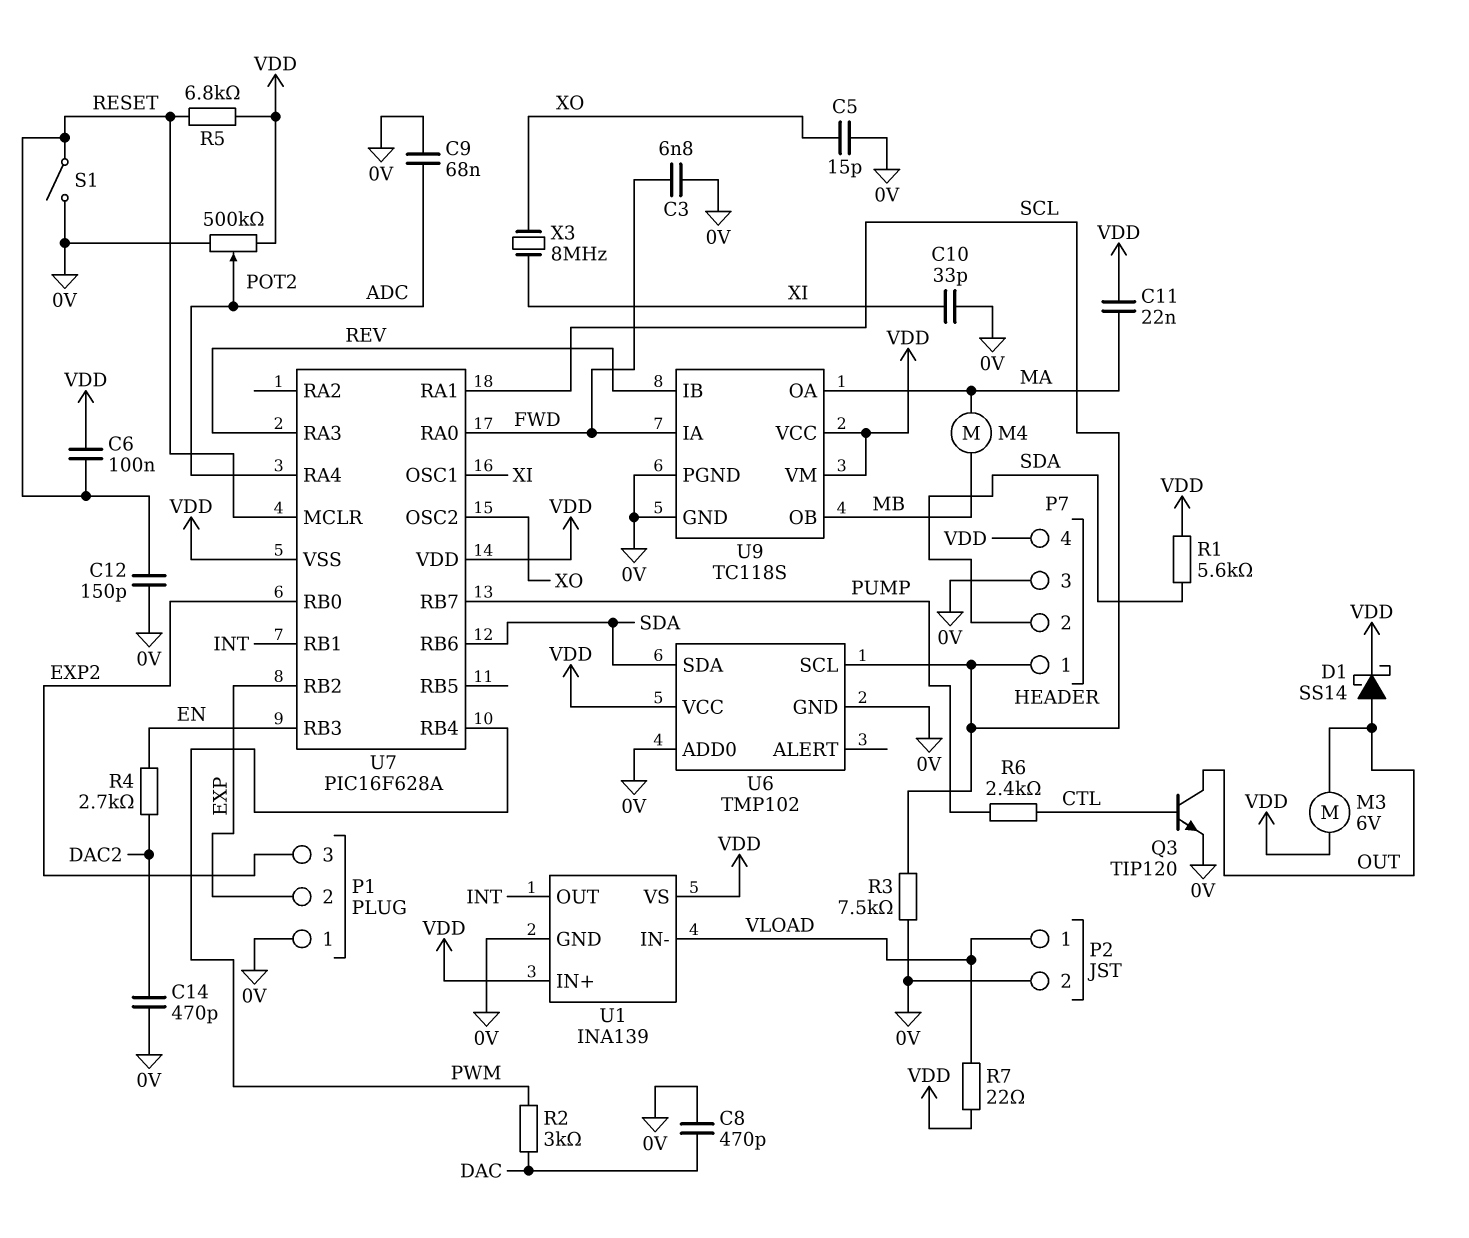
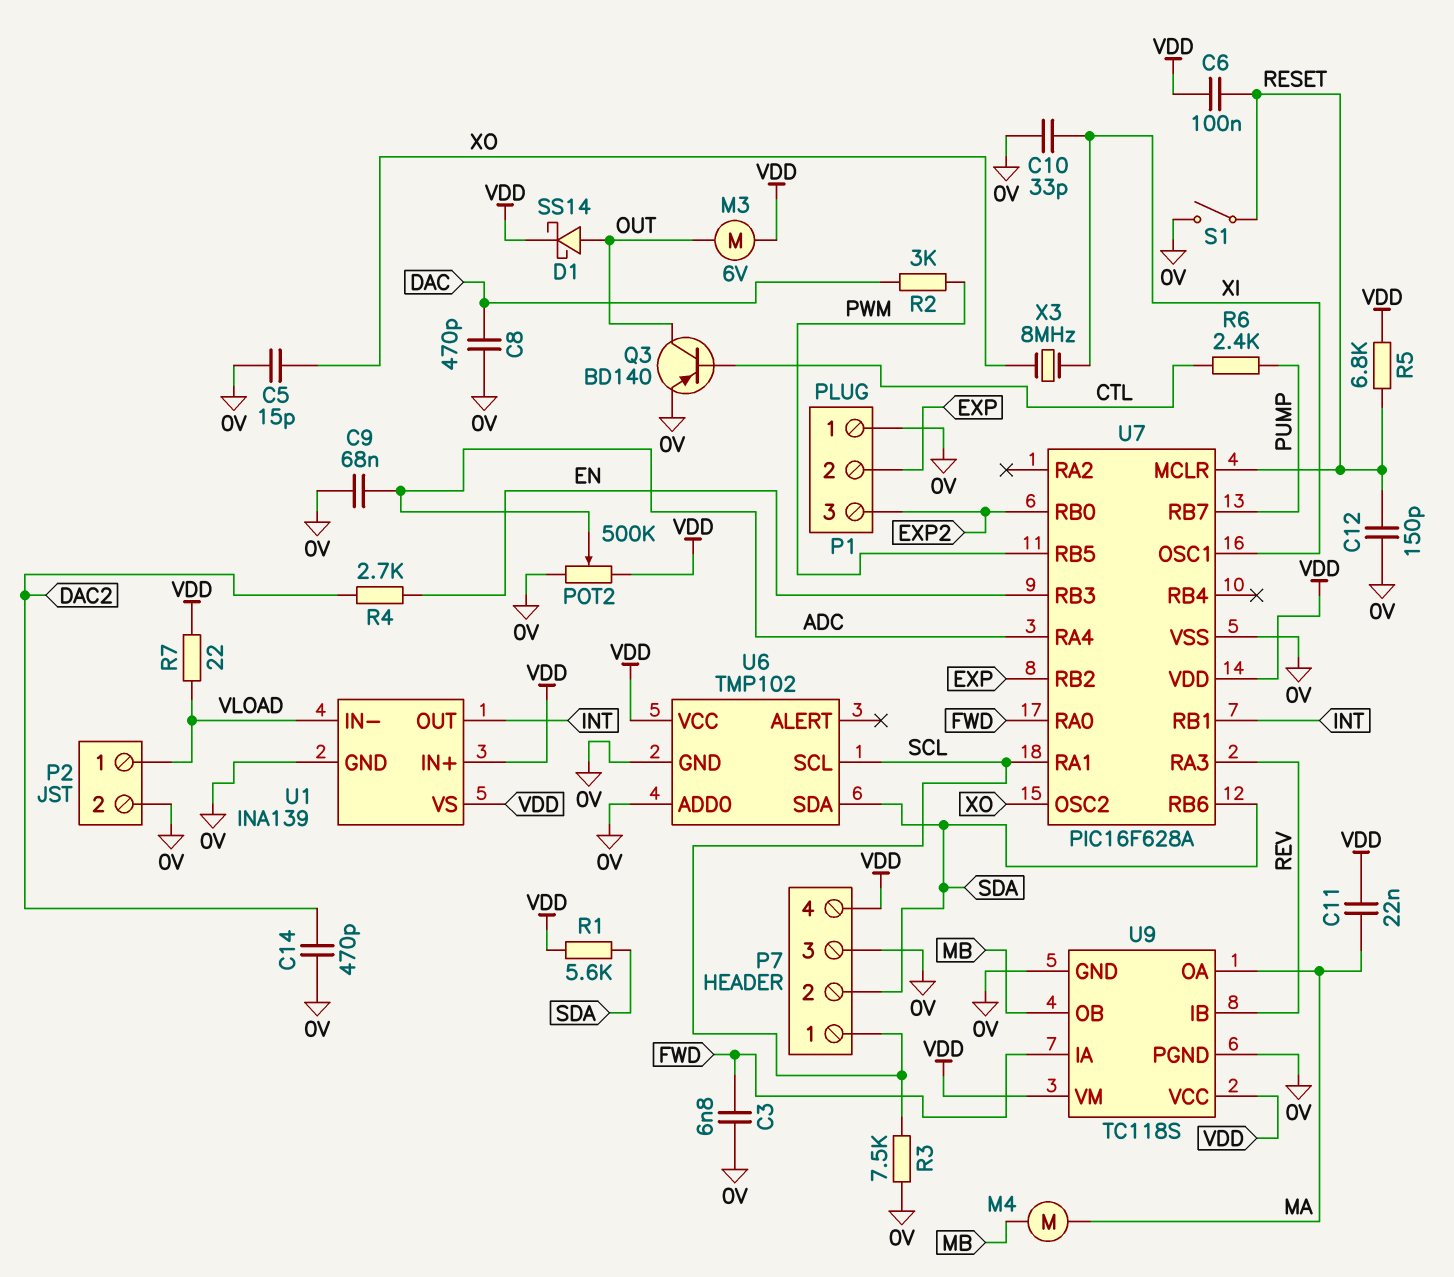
Q3: NPN TIP120 (B CTL, C OUT, E 0V) -> PNP BD140 (B CTL, C OUT, E 0V)
U7 pin RB4: PWM -> none
U7 pin RB5: none -> PWM
U7 pin VSS: VDD -> 0V

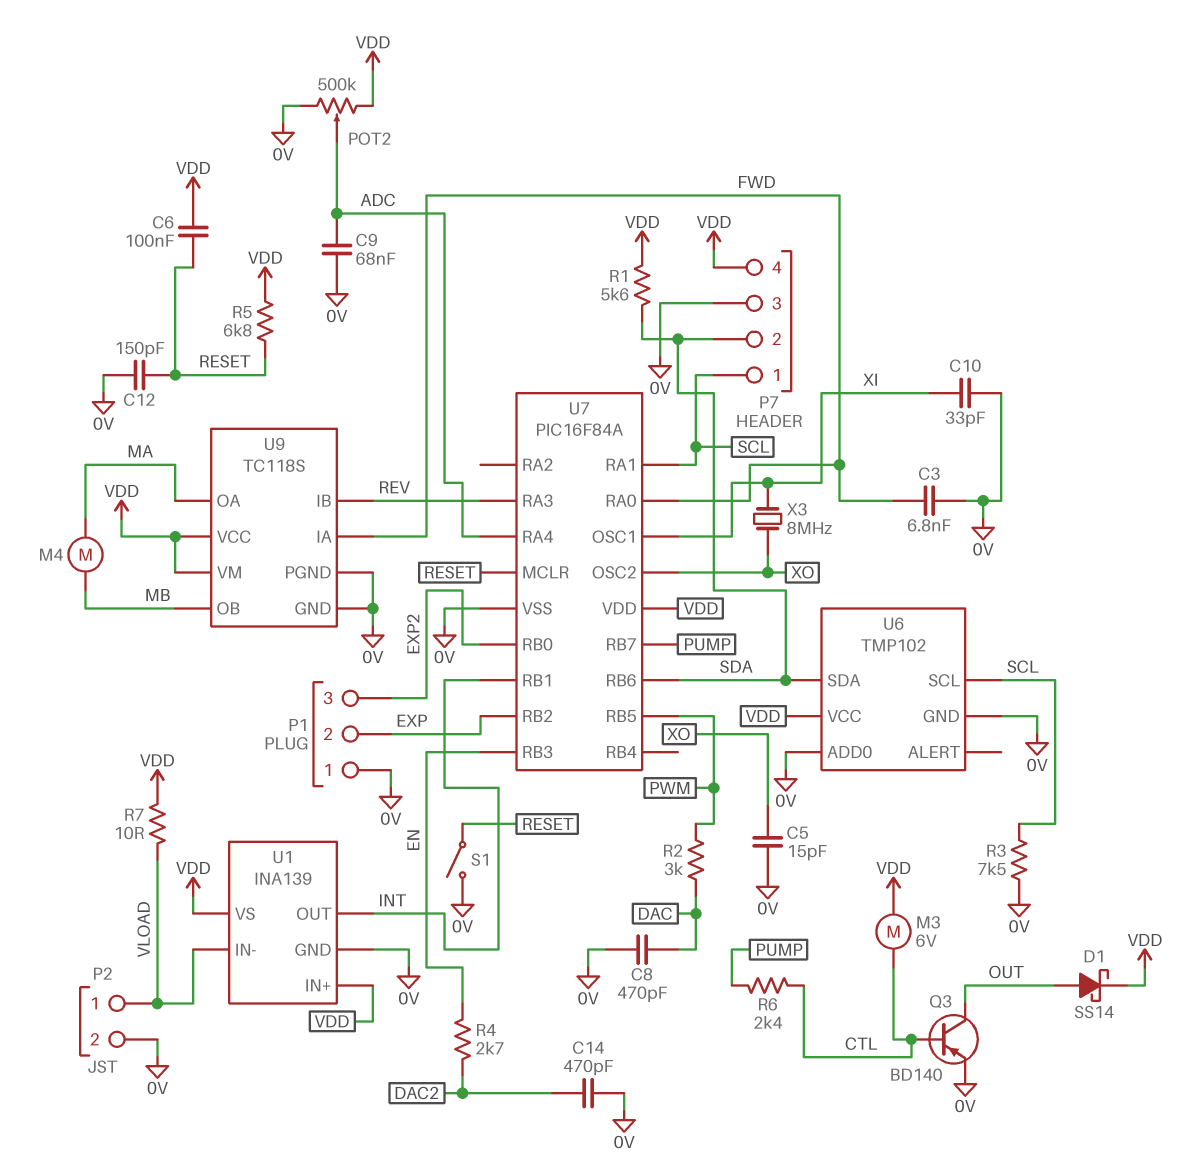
C11: 22nF (MA, VDD) -> none
M3: motor 6V (OUT, VDD) -> motor 6V (CTL, VDD)
R7: 22 (VDD, VLOAD) -> 10 (VDD, VLOAD)
U7: PIC16F628A -> PIC16F84A

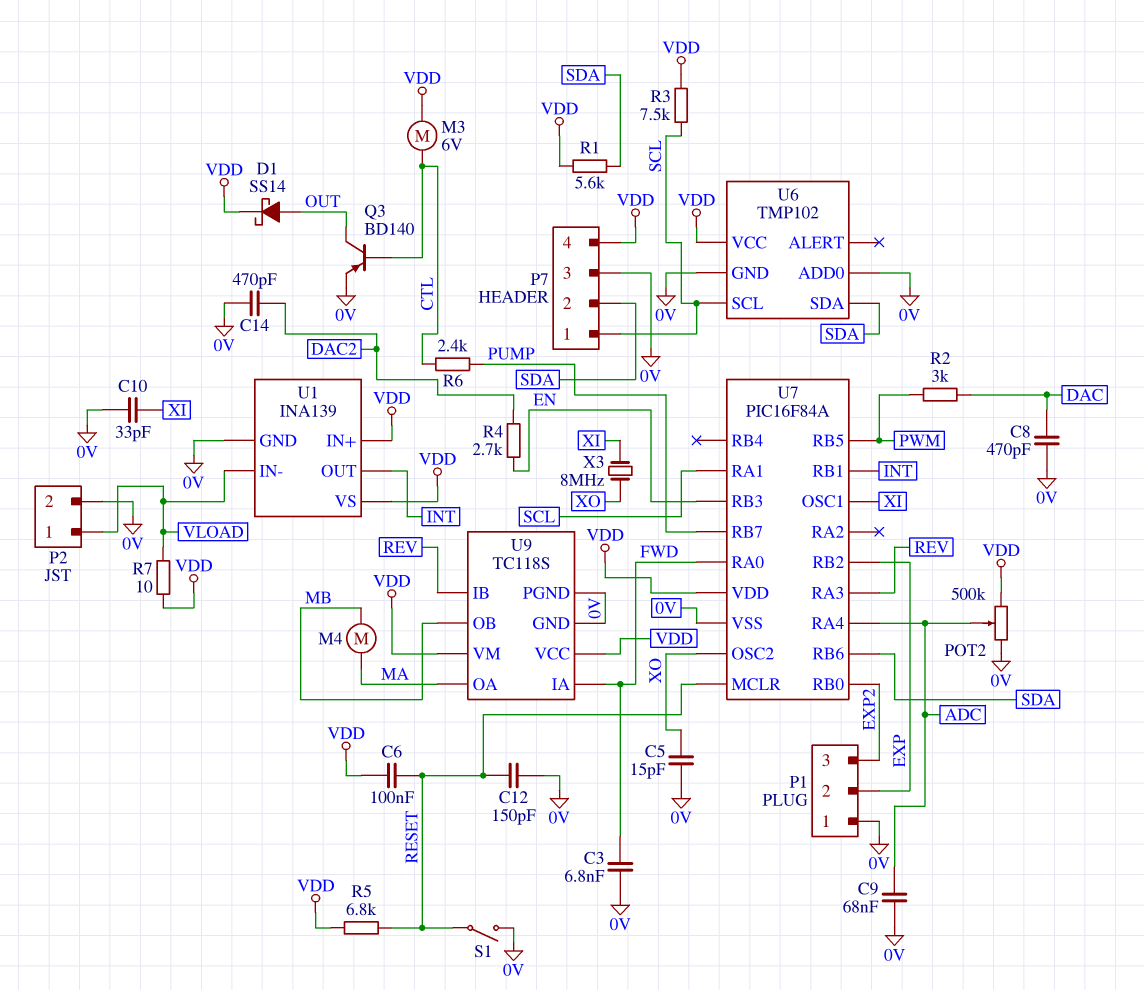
R3: 7.5k (0V, SCL) -> 7.5k (SCL, VDD)

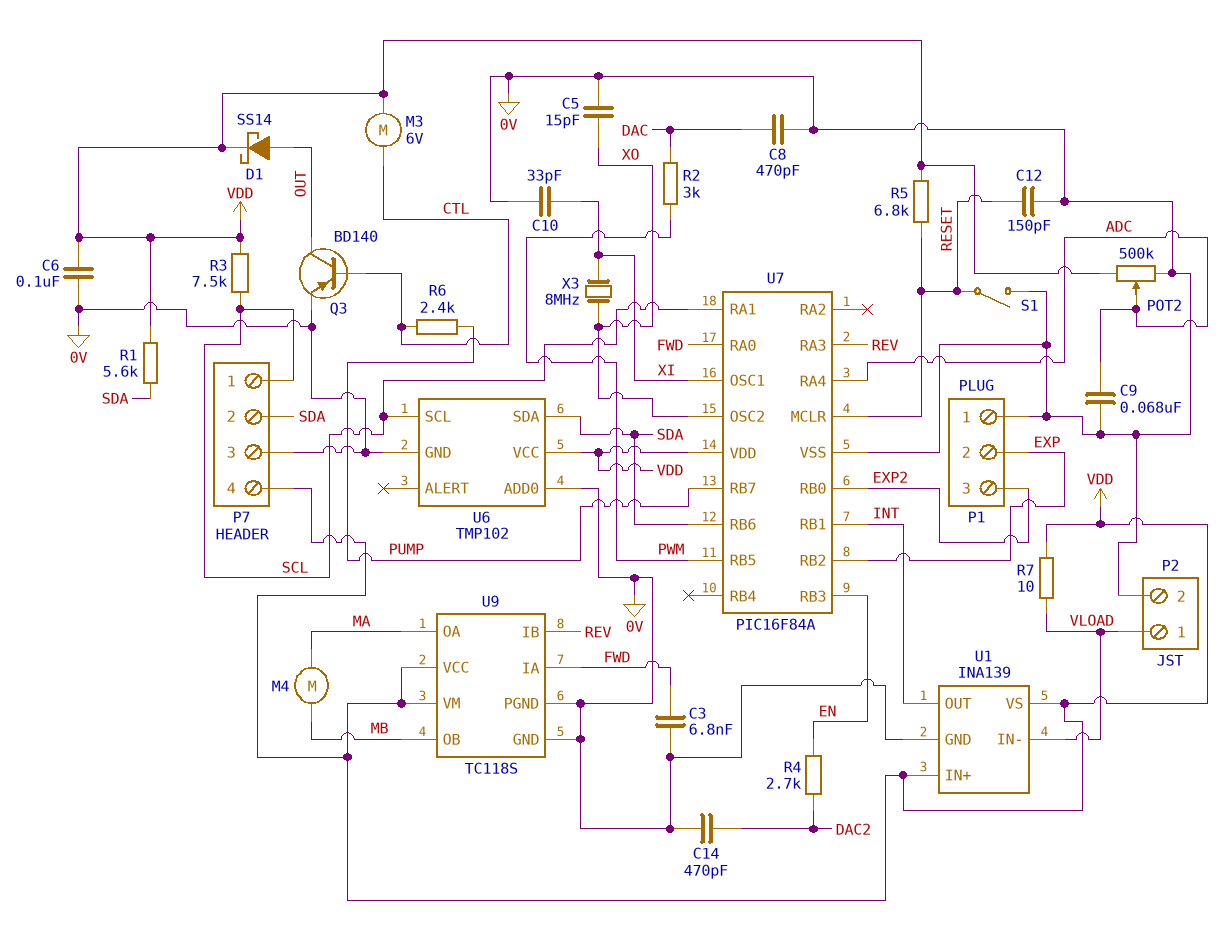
C6: 100nF (RESET, VDD) -> 100nF (0V, VDD)

